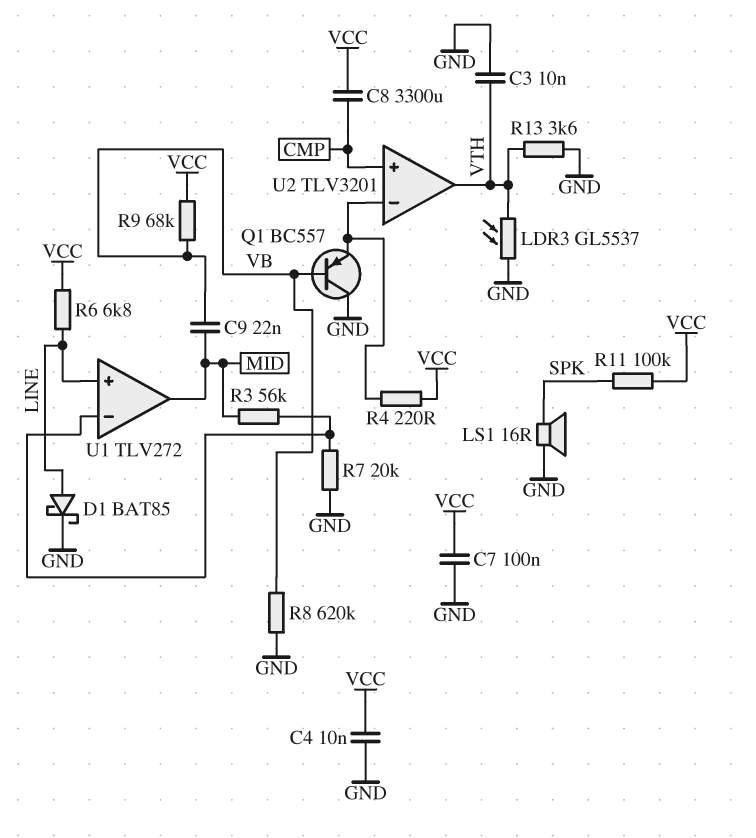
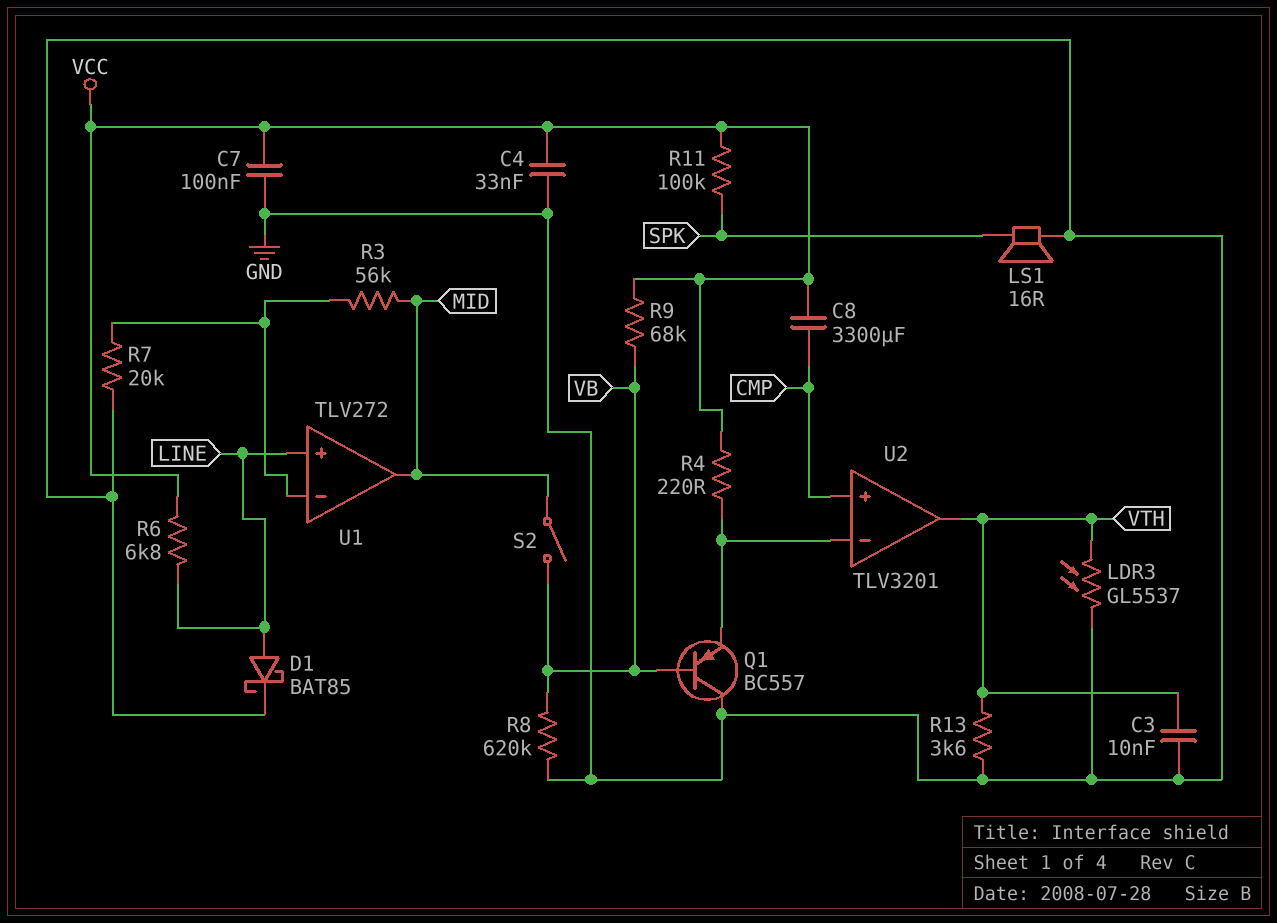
C4: 10nF (GND, VCC) -> 33nF (GND, VCC)
C9: 22nF (MID, VB) -> none
S2: none -> switch (MID, VB)

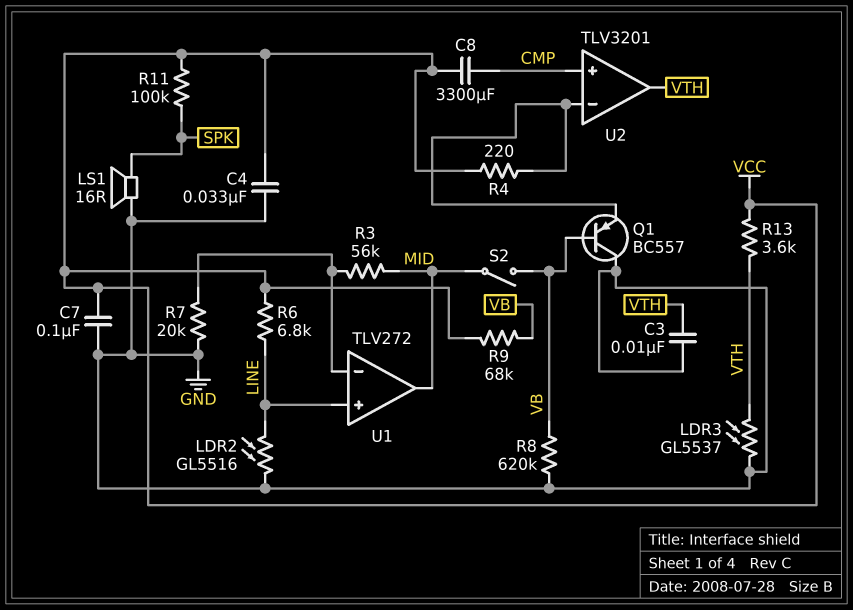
D1: schottky BAT85 (A LINE, K GND) -> none
LDR2: none -> GL5516 (GND, LINE)
R13: 3.6k (GND, VTH) -> 3.6k (VCC, VTH)

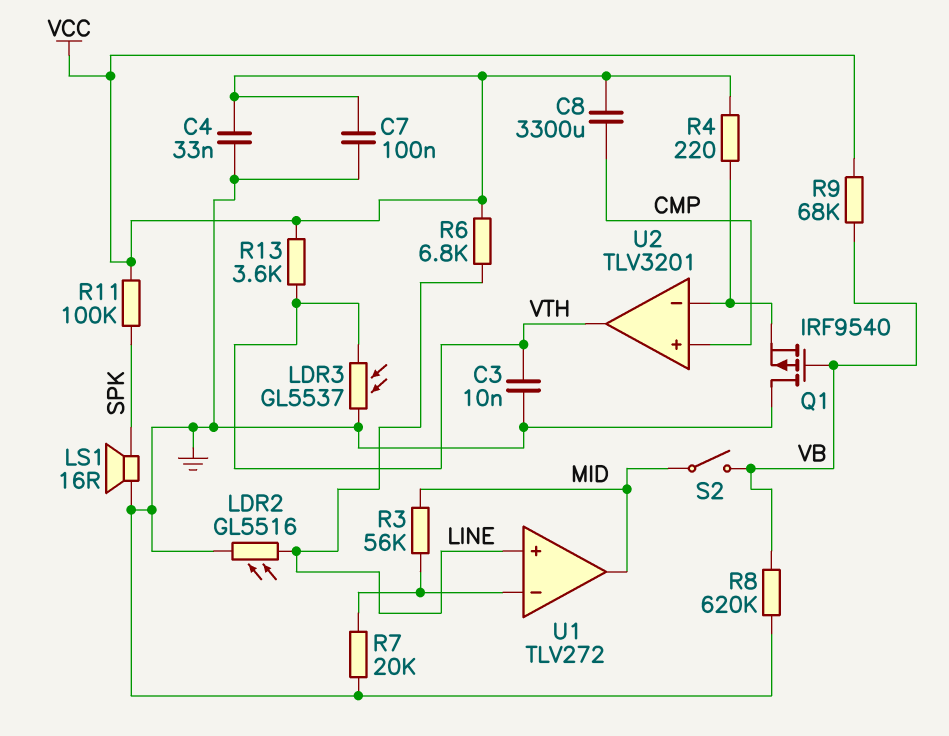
Q1: PNP BC557 (B VB, C GND, E U2/in-) -> PMOS IRF9540 (G VB, D GND, S U2/in-)

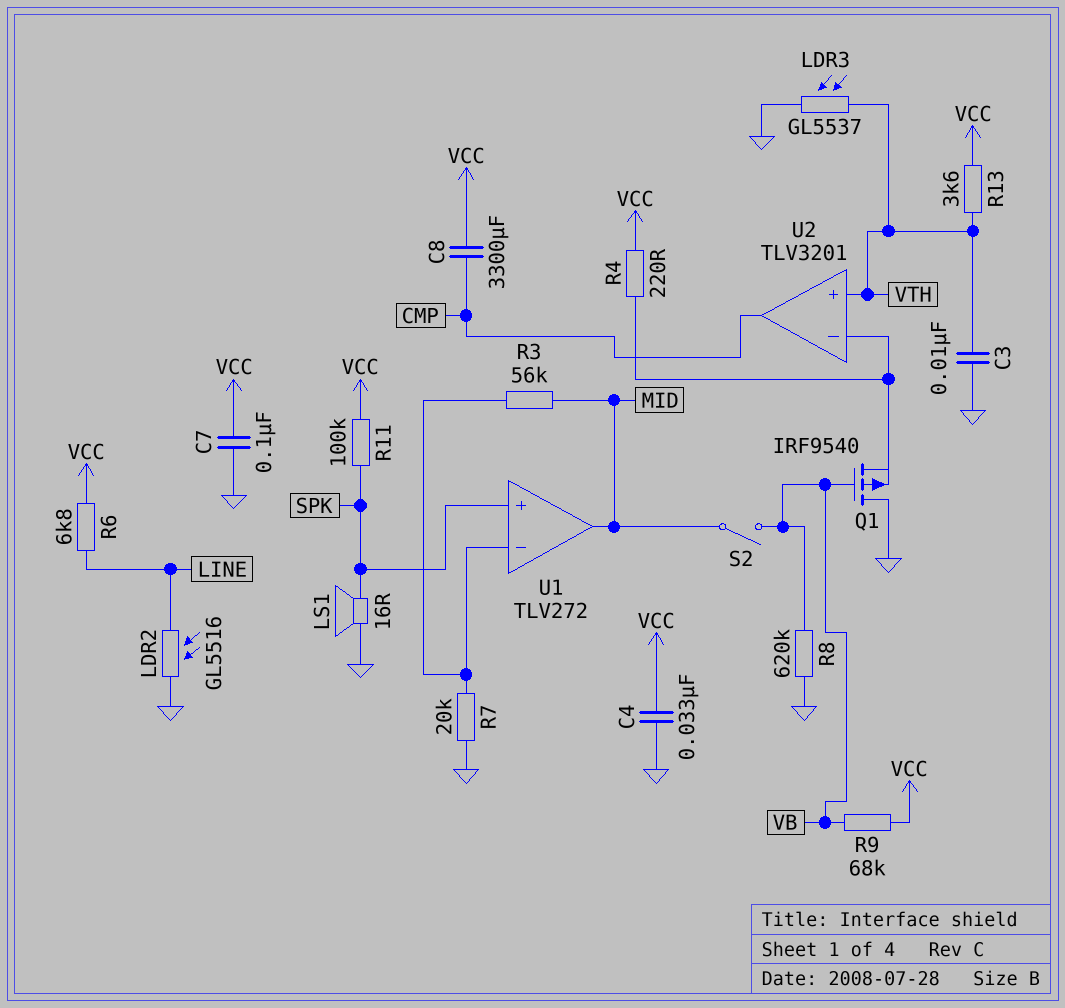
U1 pin in+: LINE -> SPK
U2 pin in+: CMP -> VTH
U2 pin out: VTH -> CMP

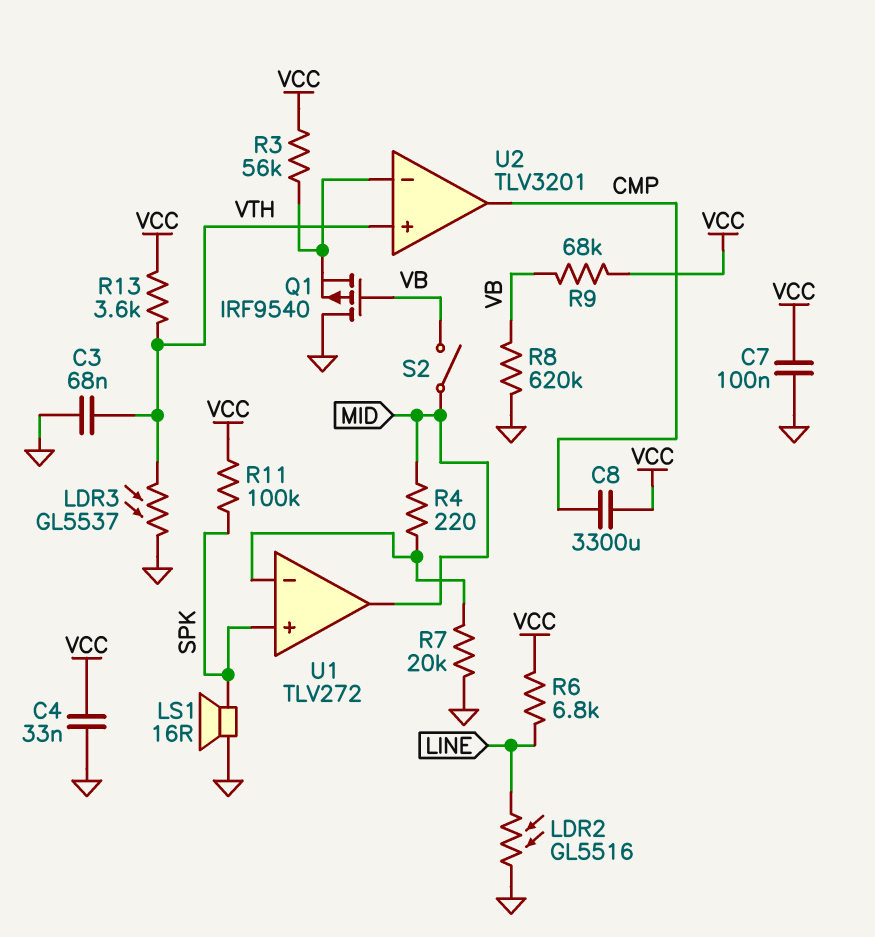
C3: 10nF (GND, VTH) -> 68nF (GND, VTH)
R3: 56k (MID, U1/in-) -> 56k (U2/in-, VCC)
R4: 220 (U2/in-, VCC) -> 220 (MID, U1/in-)

